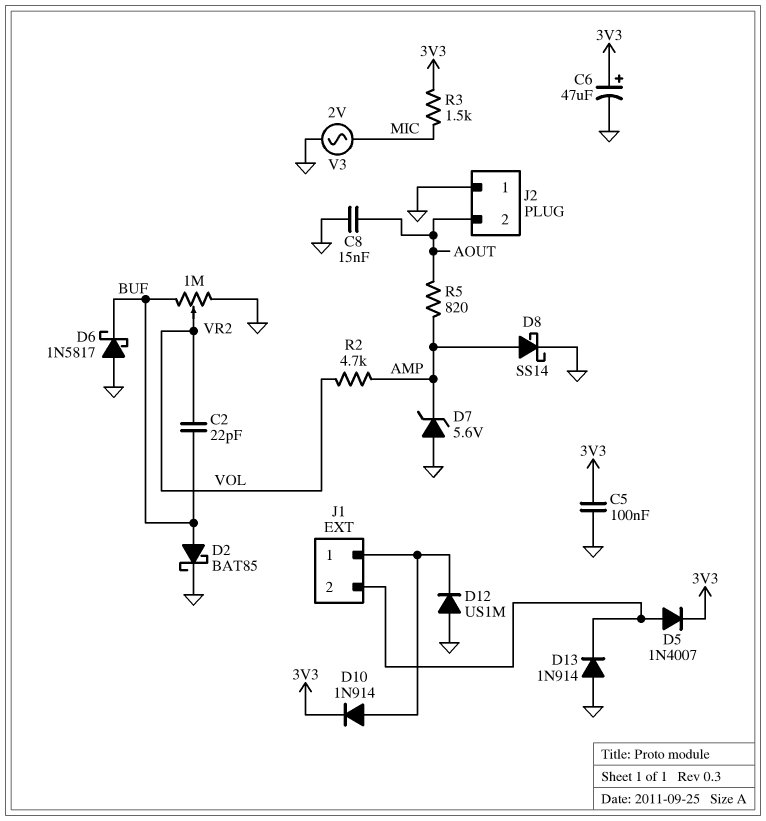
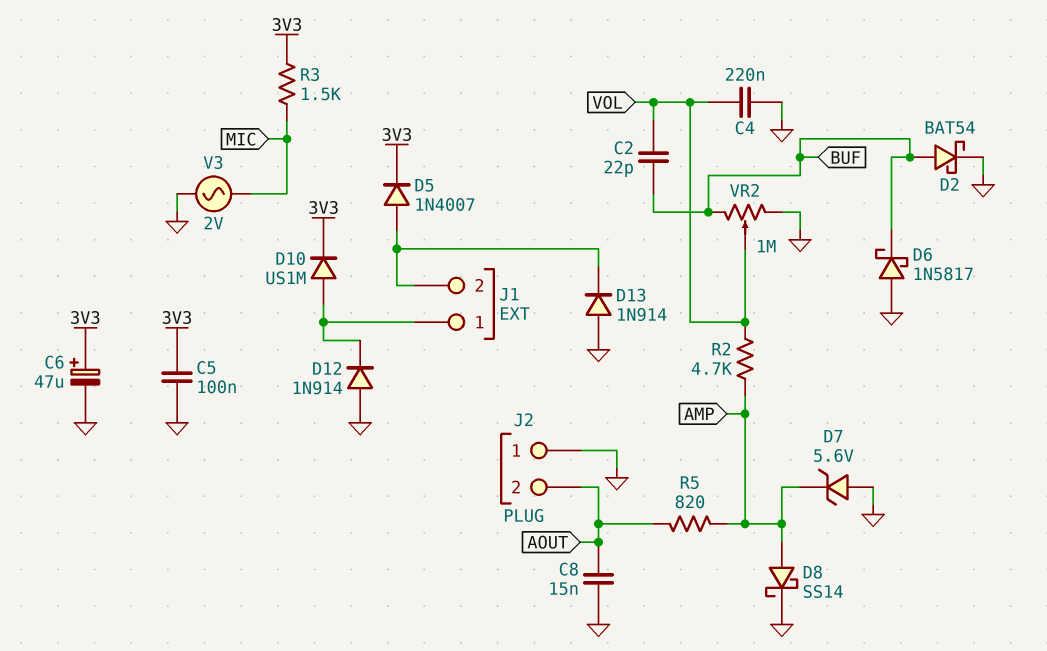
C4: none -> 220nF (GND, VOL)
D2: schottky BAT85 (A BUF, K GND) -> schottky BAT54 (A BUF, K GND)
D10: diode 1N914 (A J1/1, K 3V3) -> diode US1M (A J1/1, K 3V3)
D12: diode US1M (A GND, K J1/1) -> diode 1N914 (A GND, K J1/1)

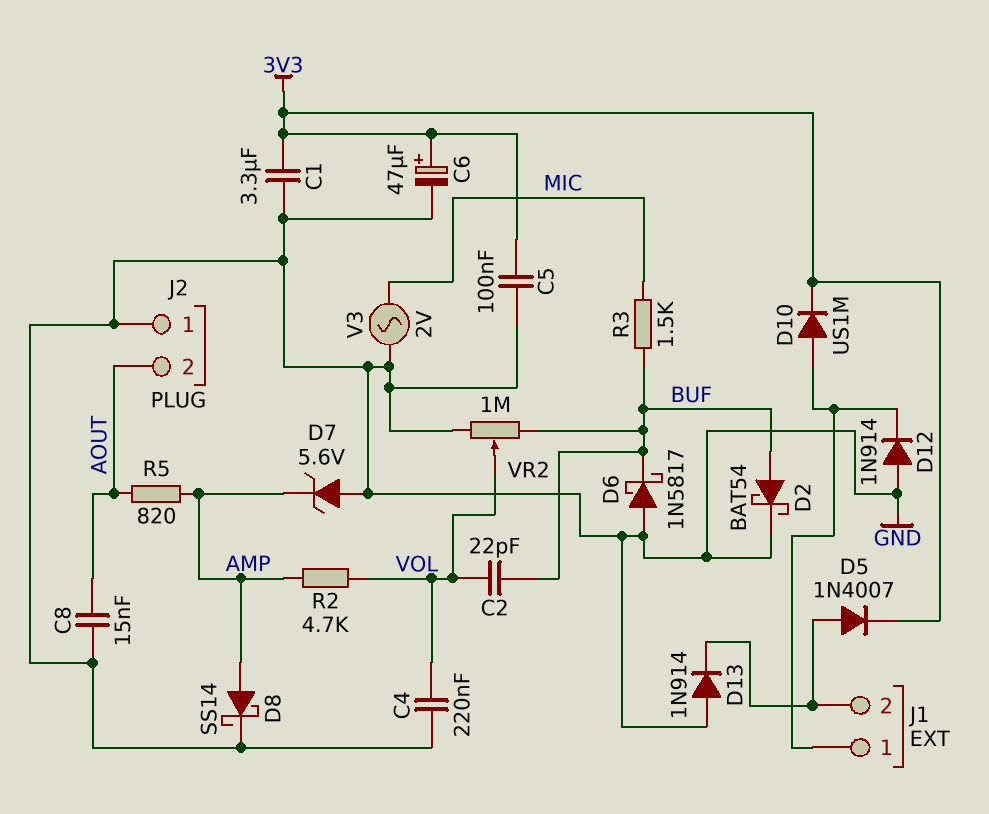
C1: none -> 3.3uF (3V3, GND)
R3: 1.5k (3V3, MIC) -> 1.5k (BUF, MIC)

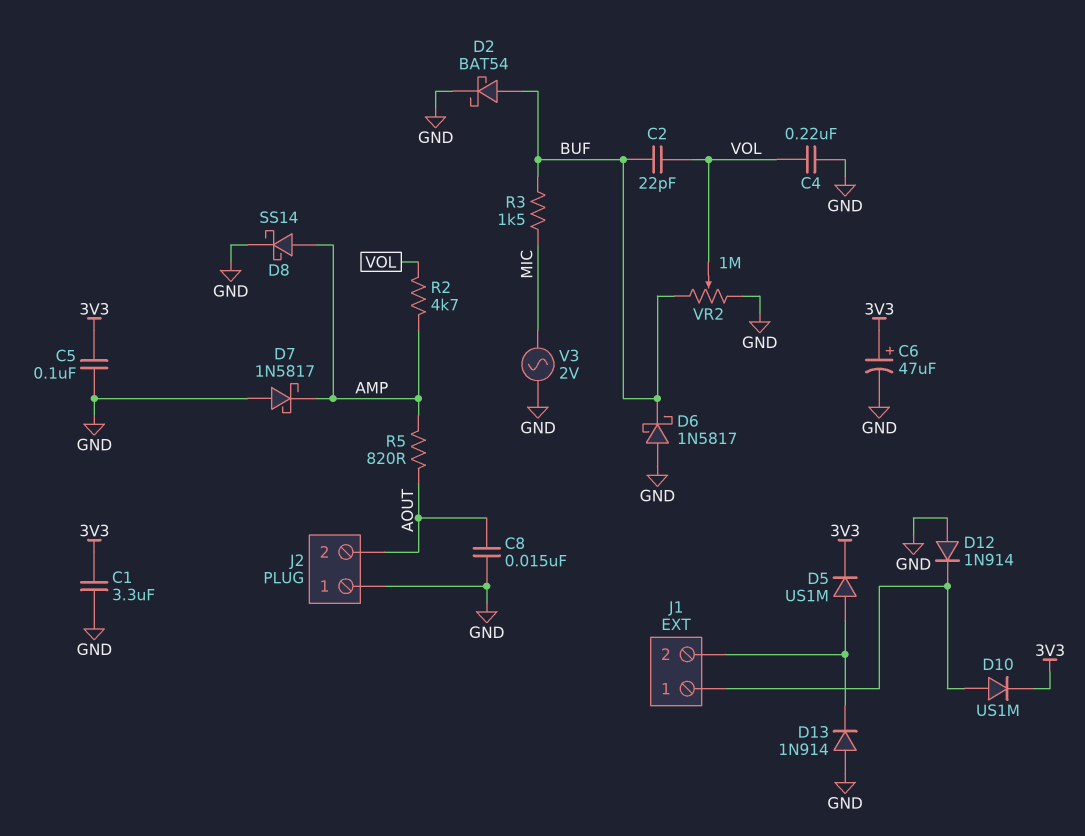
D5: diode 1N4007 (A J1/2, K 3V3) -> diode US1M (A J1/2, K 3V3)
D7: zener 5.6V (A GND, K AMP) -> schottky 1N5817 (A GND, K AMP)

